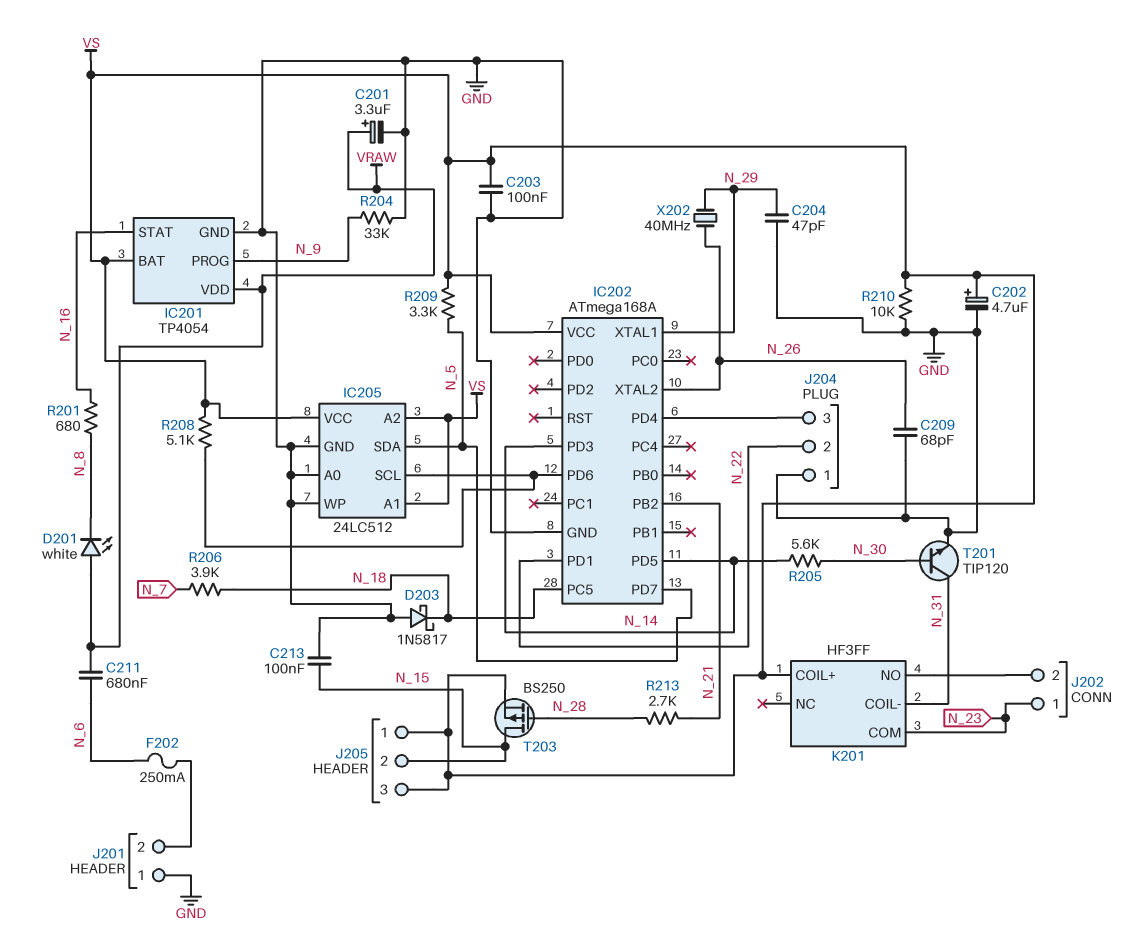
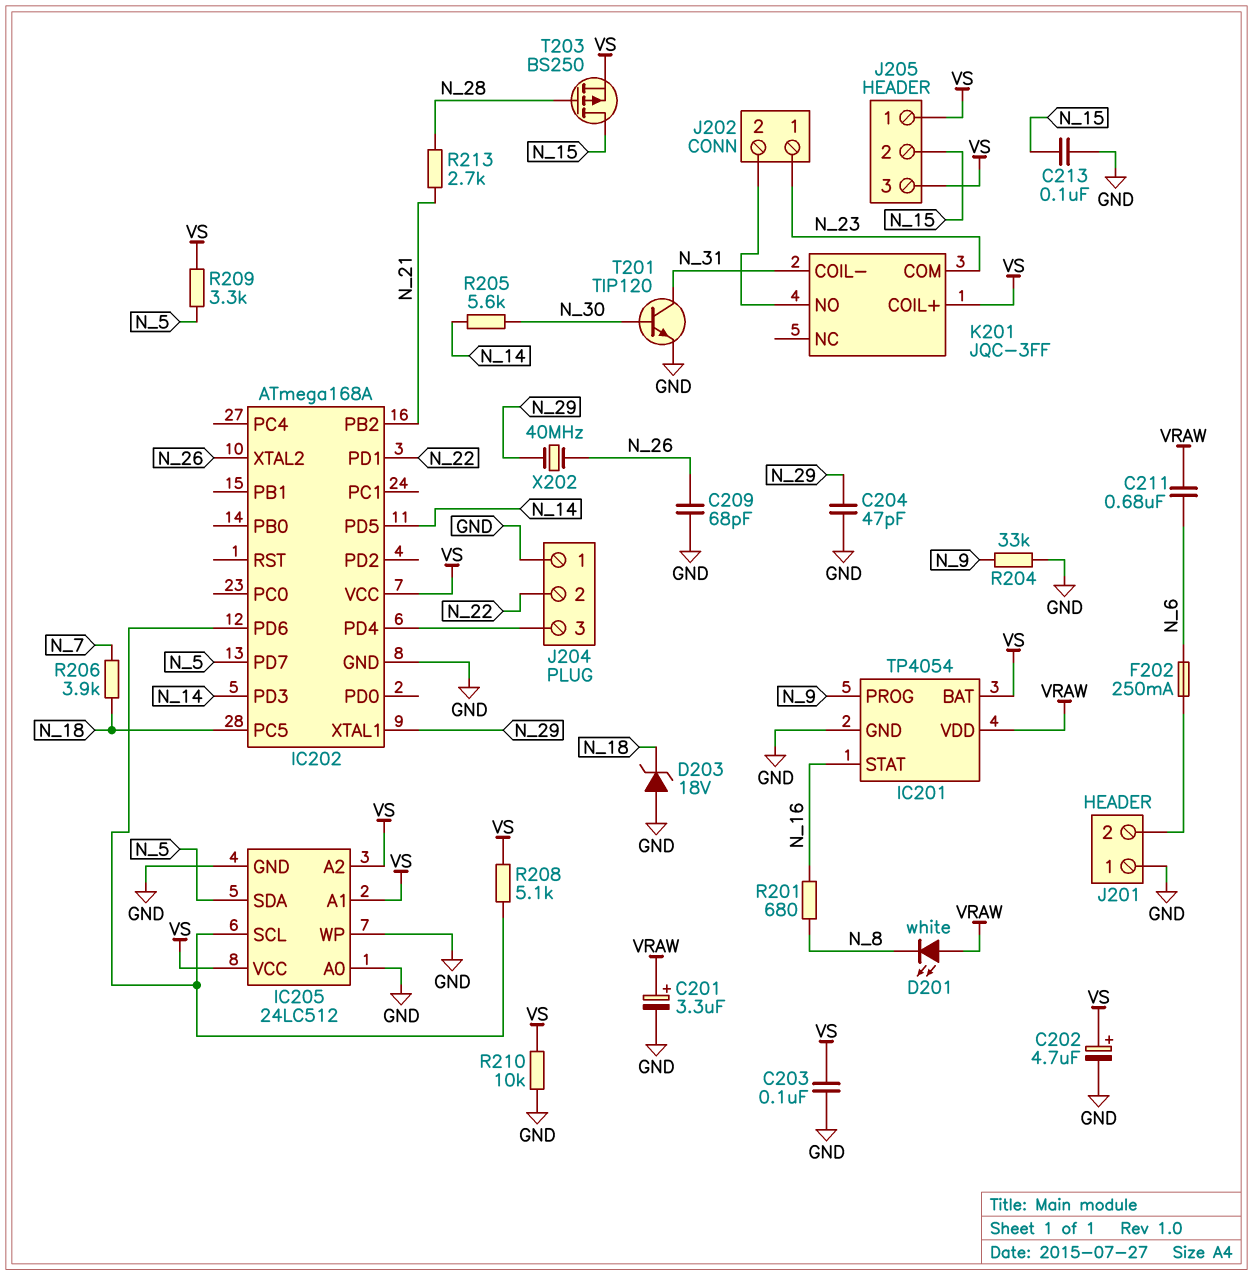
D203: schottky 1N5817 (A GND, K N_18) -> zener 18V (A GND, K N_18)
K201: HF3FF -> JQC-3FF

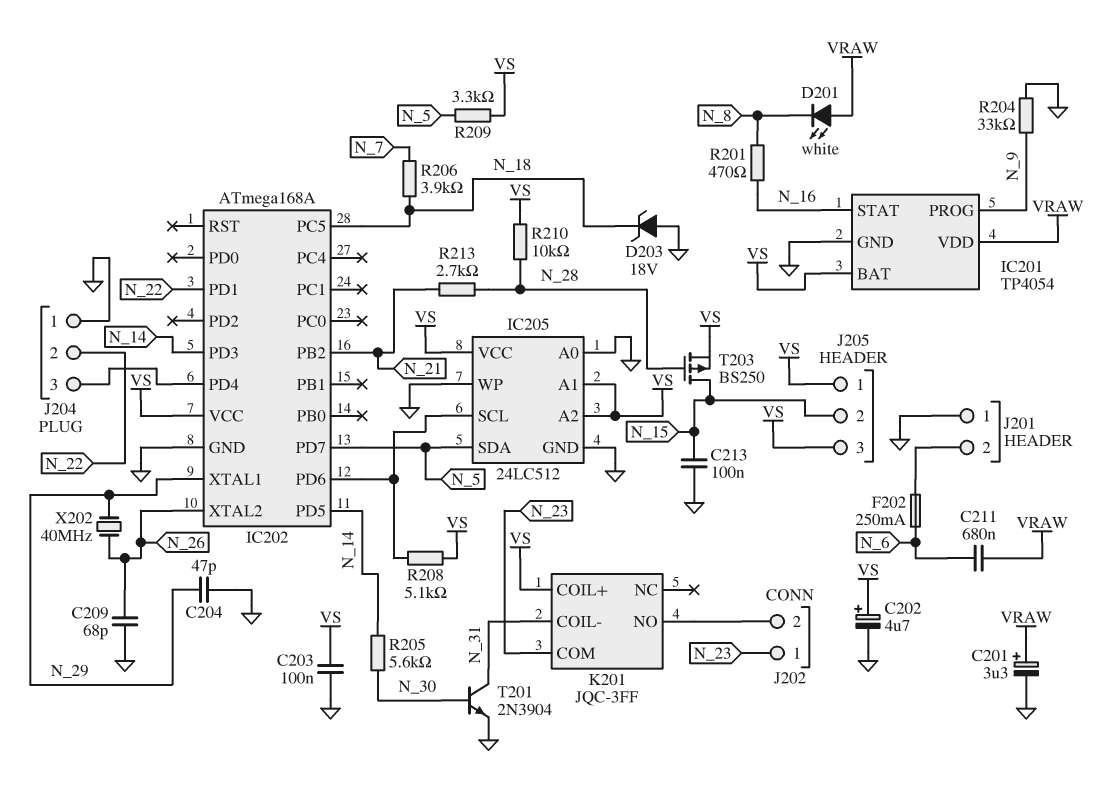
R201: 680 (N_8, N_16) -> 470 (N_8, N_16)
R210: 10k (GND, VS) -> 10k (N_28, VS)
T201: NPN TIP120 (B N_30, C N_31, E GND) -> NPN 2N3904 (B N_30, C N_31, E GND)

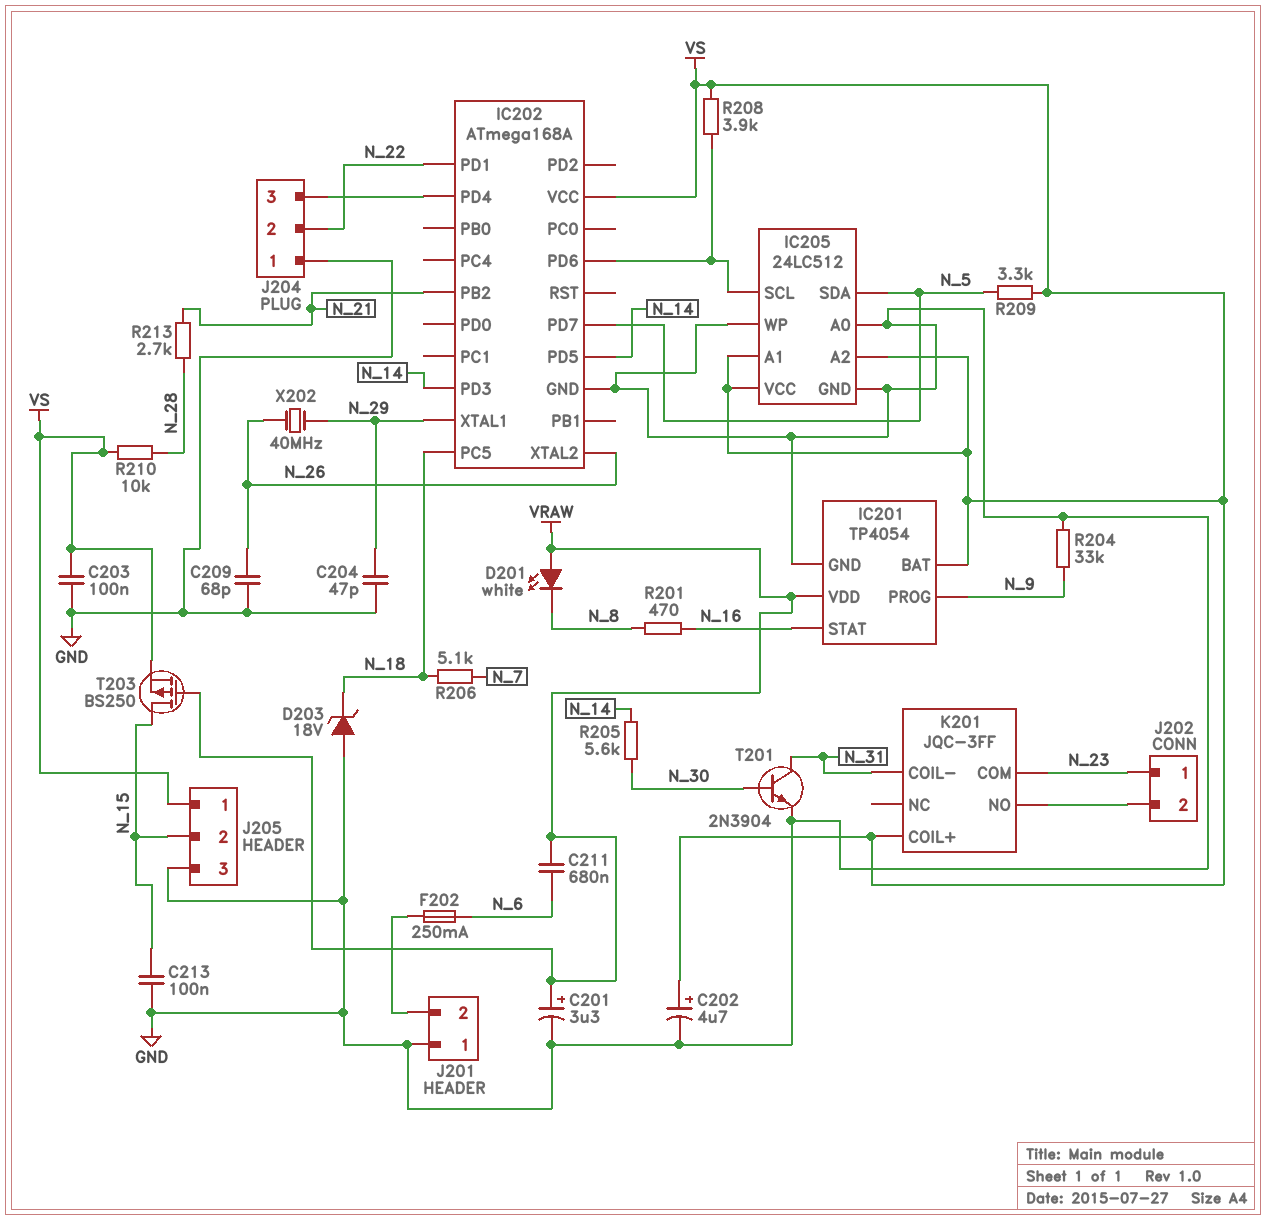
J205 pin 3: VS -> GND
R206: 3.9k (N_7, N_18) -> 5.1k (N_7, N_18)
R208: 5.1k (IC202/PD6, VS) -> 3.9k (IC202/PD6, VS)
T203: PMOS BS250 (G N_28, D N_15, S VS) -> PMOS BS250 (G VRAW, D N_15, S VS)

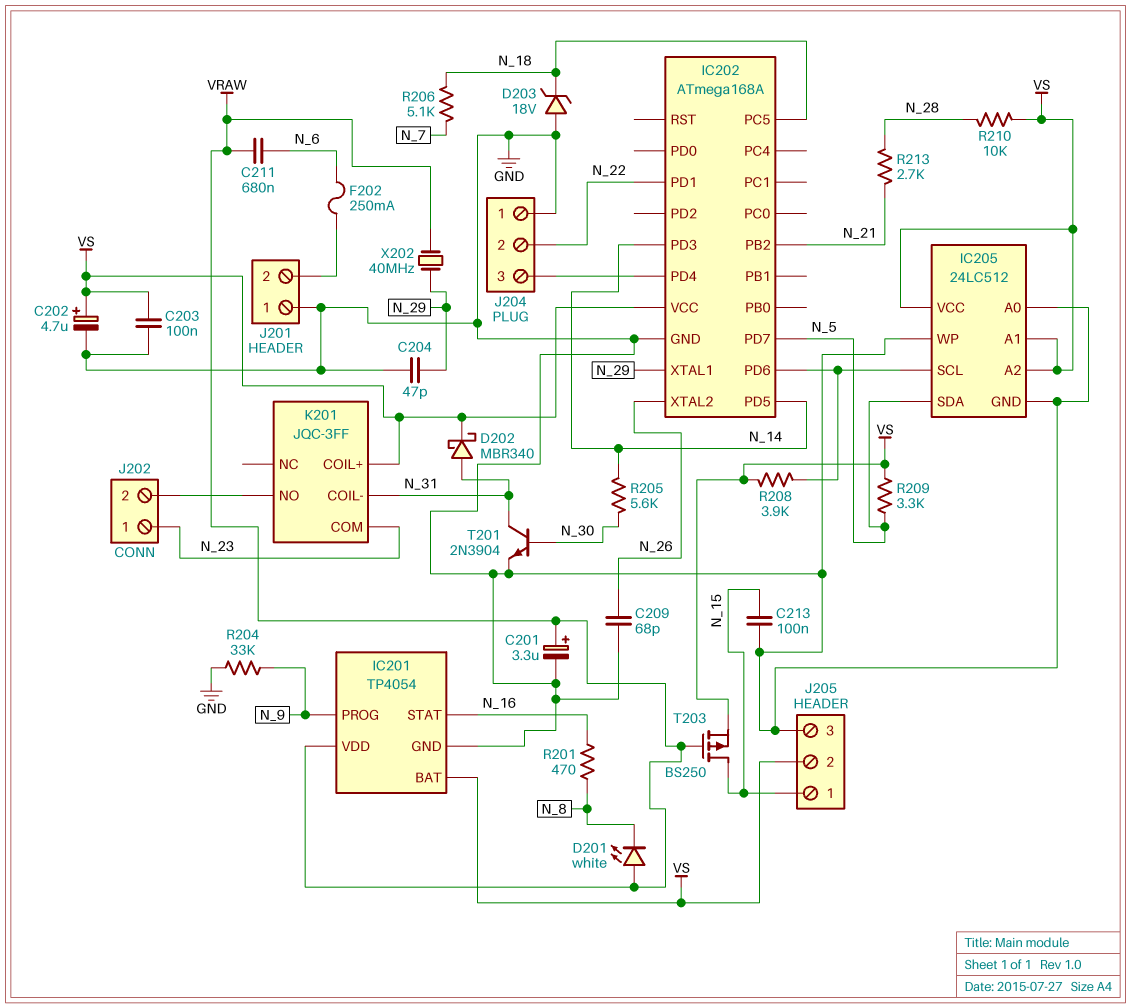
D202: none -> schottky MBR340 (A N_31, K VS)
J205 pin 1: VS -> N_15
J205 pin 2: N_15 -> VS
X202: 40MHz (N_26, N_29) -> 40MHz (N_29, VRAW)

